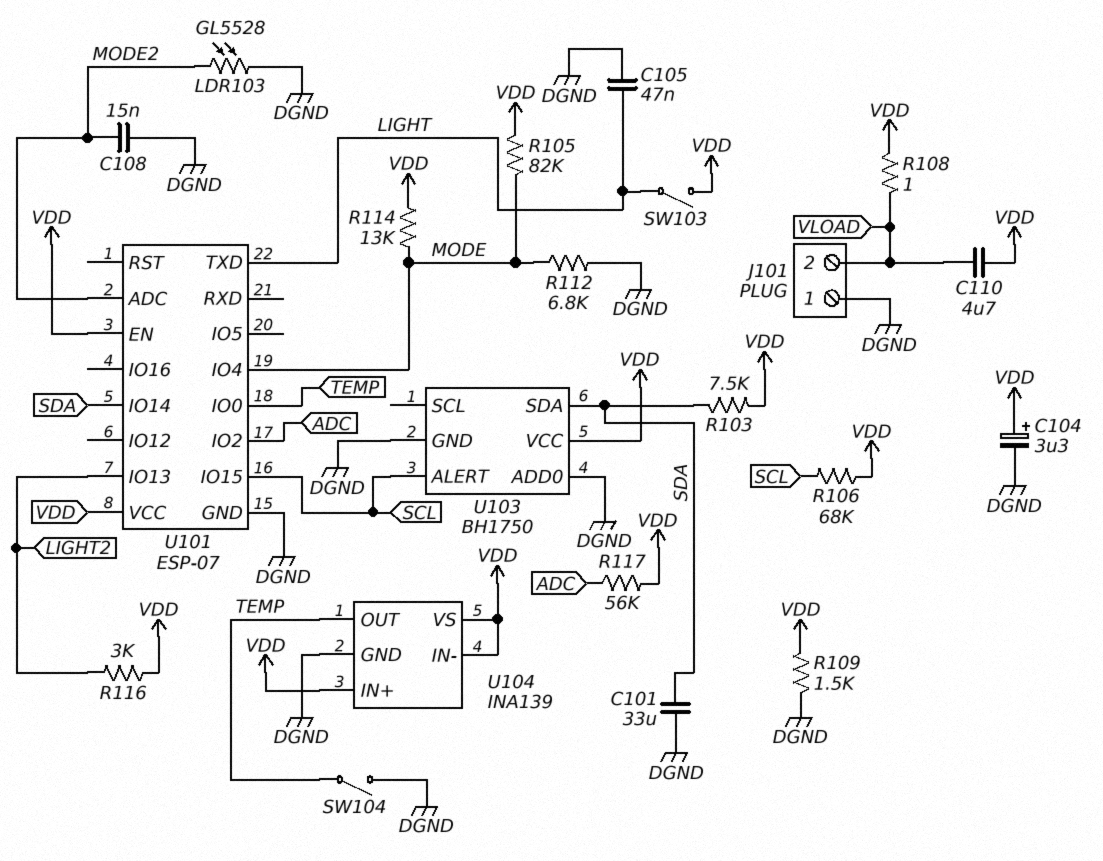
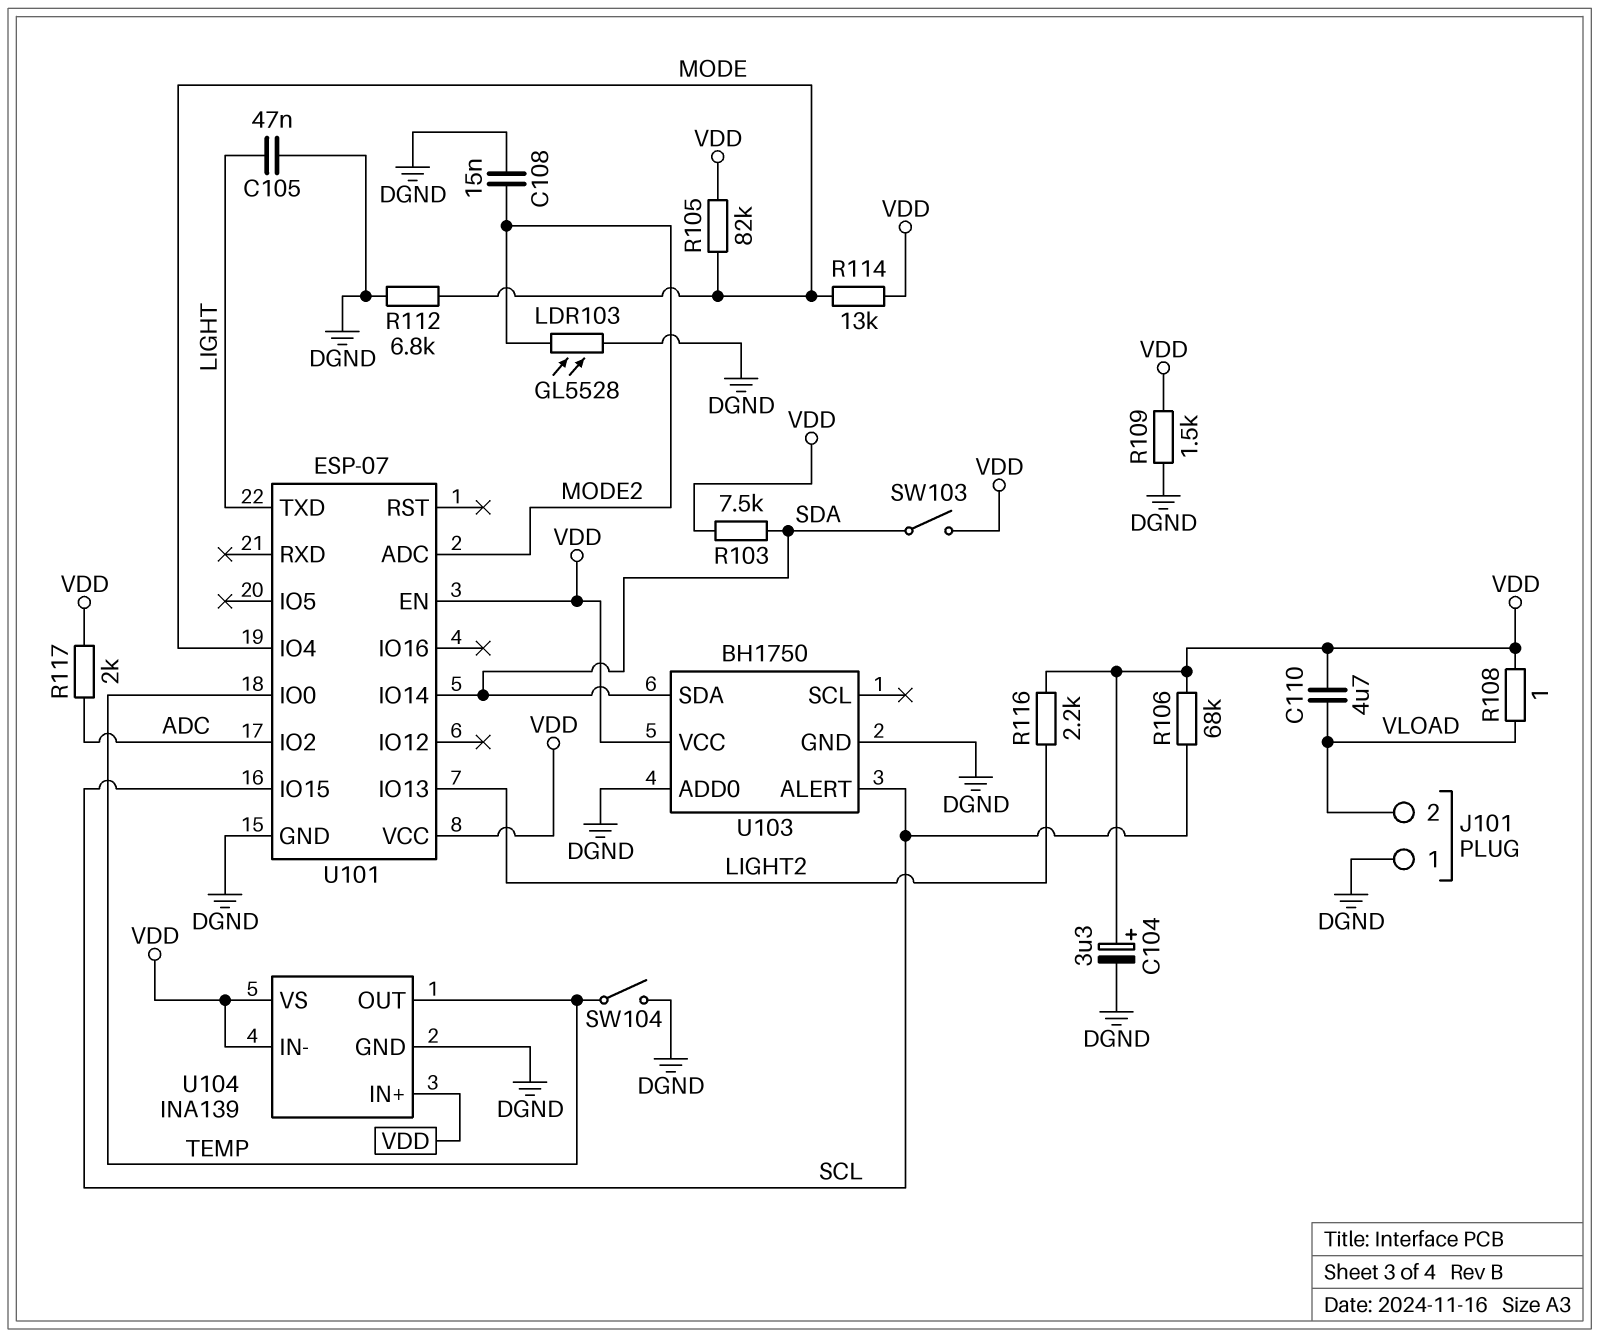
C101: 33uF (DGND, SDA) -> none
R116: 3k (LIGHT2, VDD) -> 2.2k (LIGHT2, VDD)
R117: 56k (ADC, VDD) -> 2k (ADC, VDD)
SW103: switch (LIGHT, VDD) -> switch (SDA, VDD)

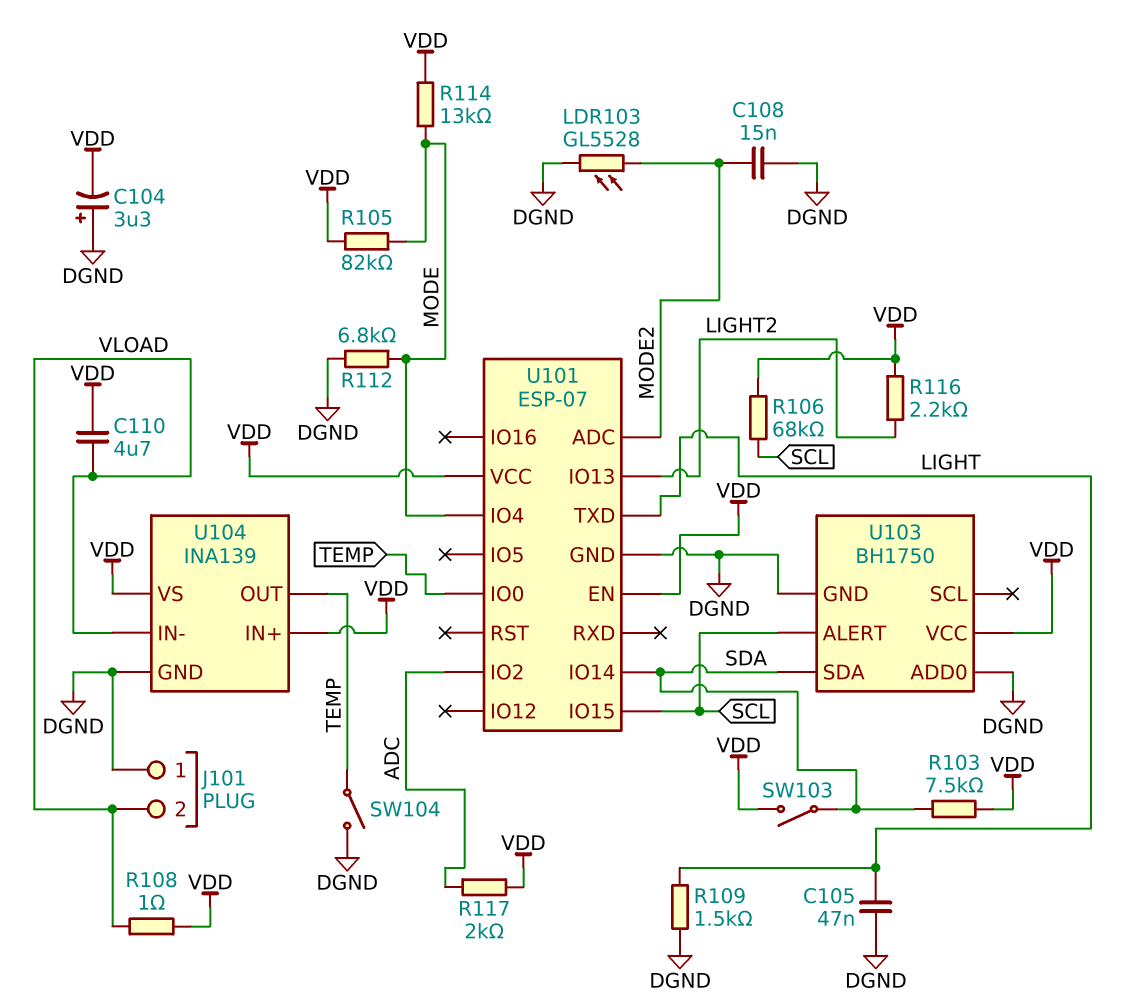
C104: 3.3uF (plus VDD, minus DGND) -> 3.3uF (plus DGND, minus VDD)
R109: 1.5k (DGND, VDD) -> 1.5k (DGND, LIGHT)
U104 pin IN-: VDD -> VLOAD

